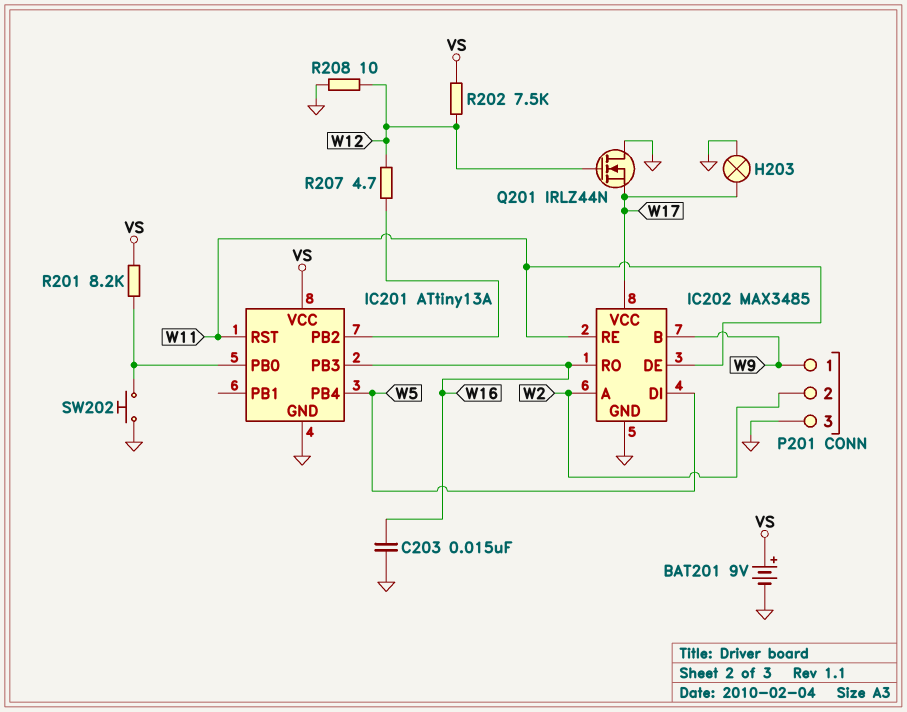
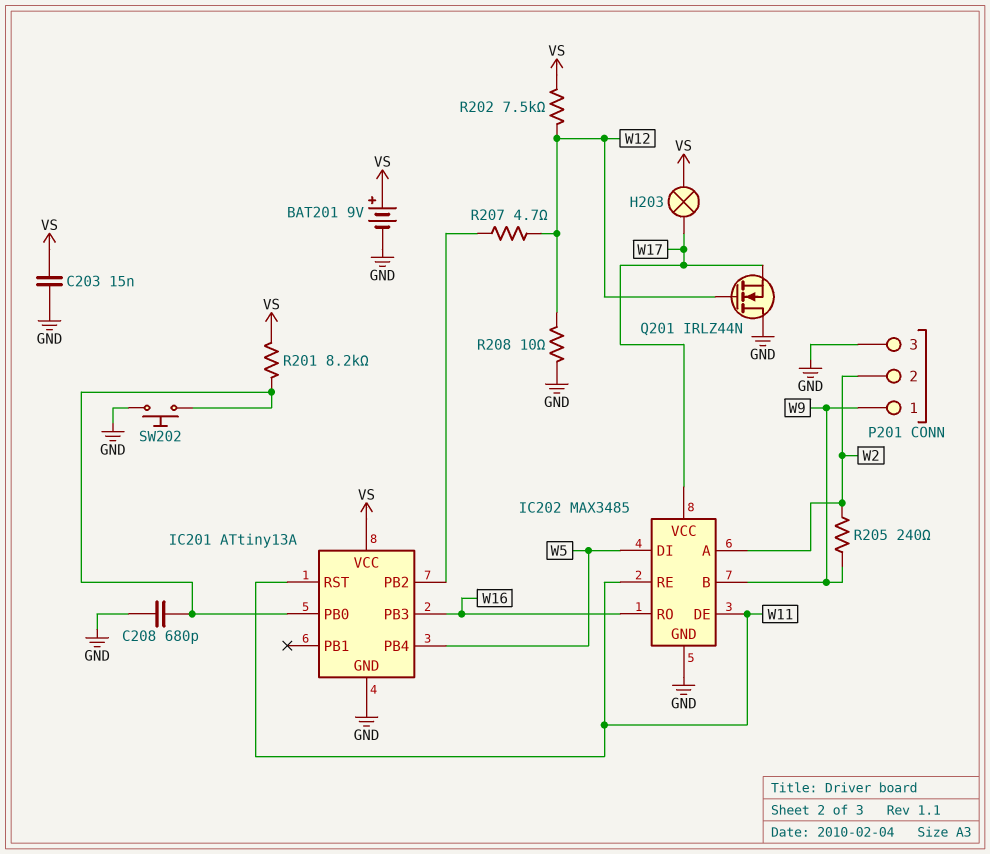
C203: 15nF (GND, W16) -> 15nF (GND, VS)
C208: none -> 680pF (GND, IC201/PB0)
H203: lamp (GND, W17) -> lamp (VS, W17)
R205: none -> 240 (W2, W9)

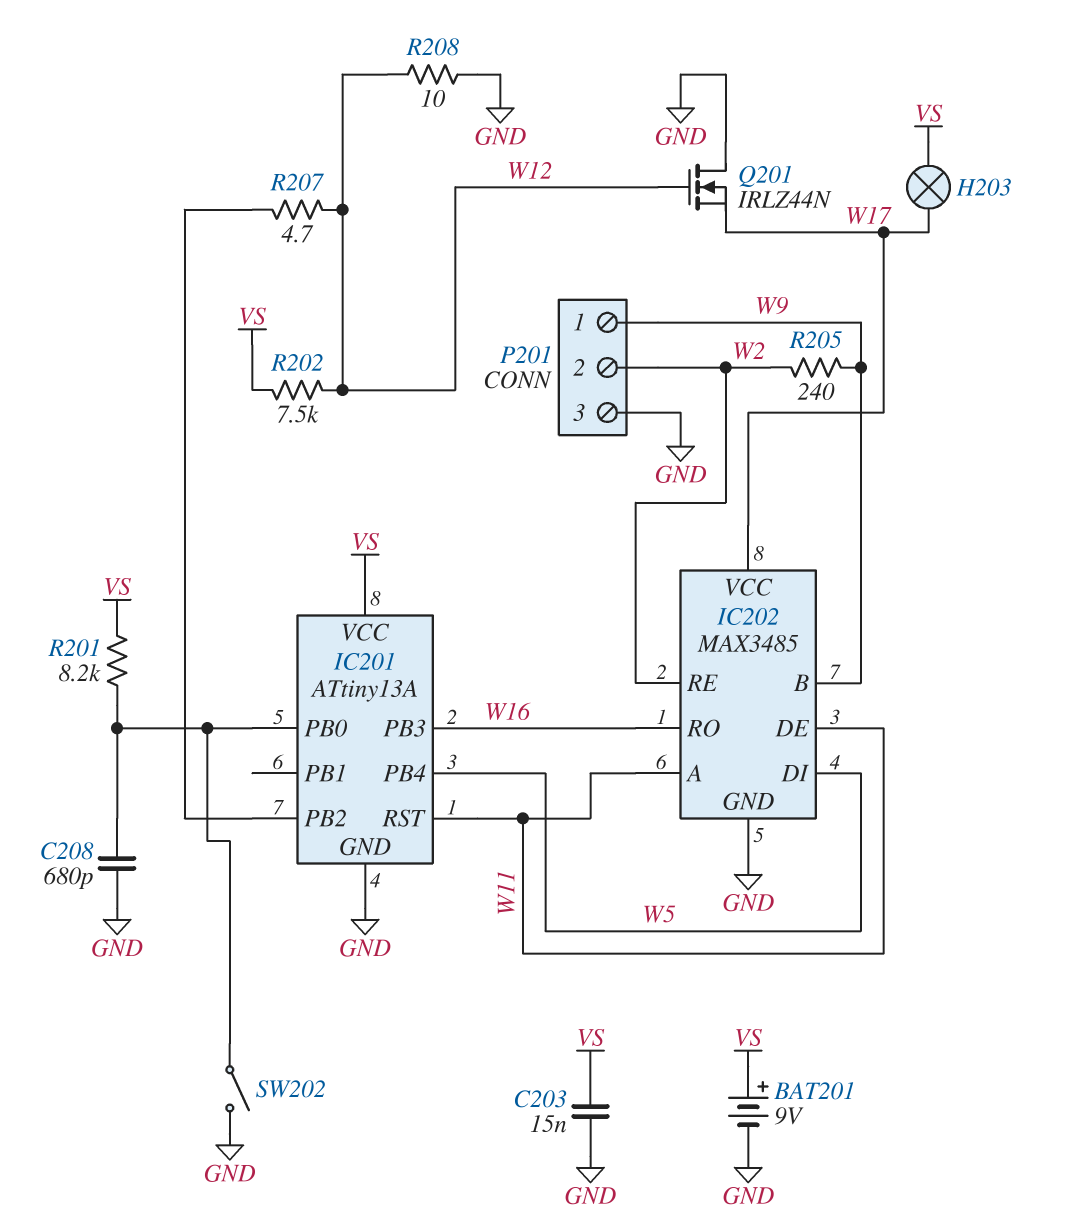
IC202 pin A: W2 -> W11
IC202 pin RE: W11 -> W2
SW202: button (GND, IC201/PB0) -> switch (GND, IC201/PB0)

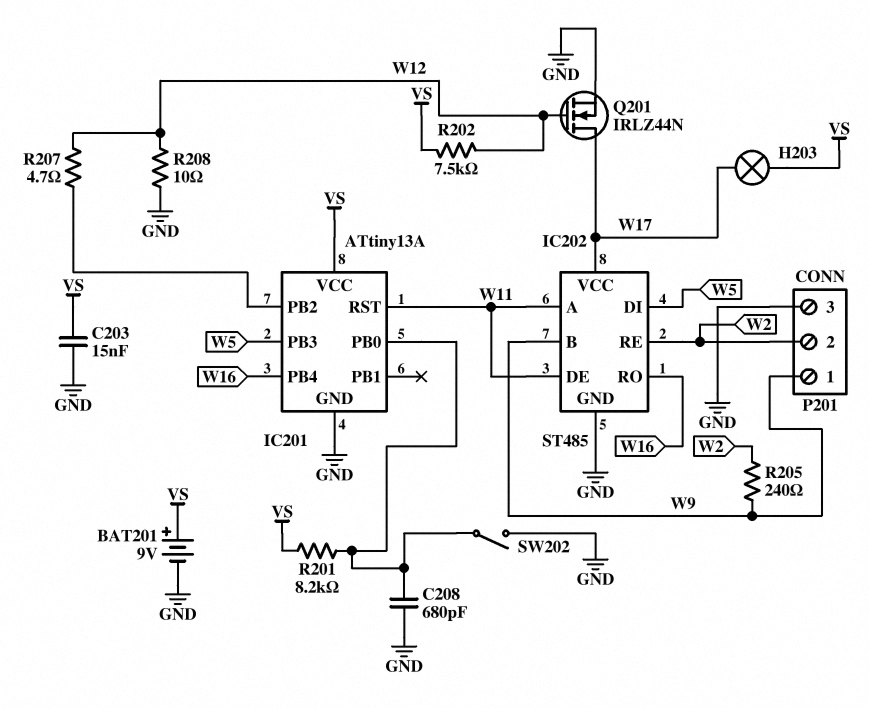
IC201 pin PB3: W16 -> W5
IC201 pin PB4: W5 -> W16
IC202: MAX3485 -> ST485
Q201: NMOS IRLZ44N (G W12, D GND, S W17) -> NMOS IRLZ44N (G W12, D W17, S GND)

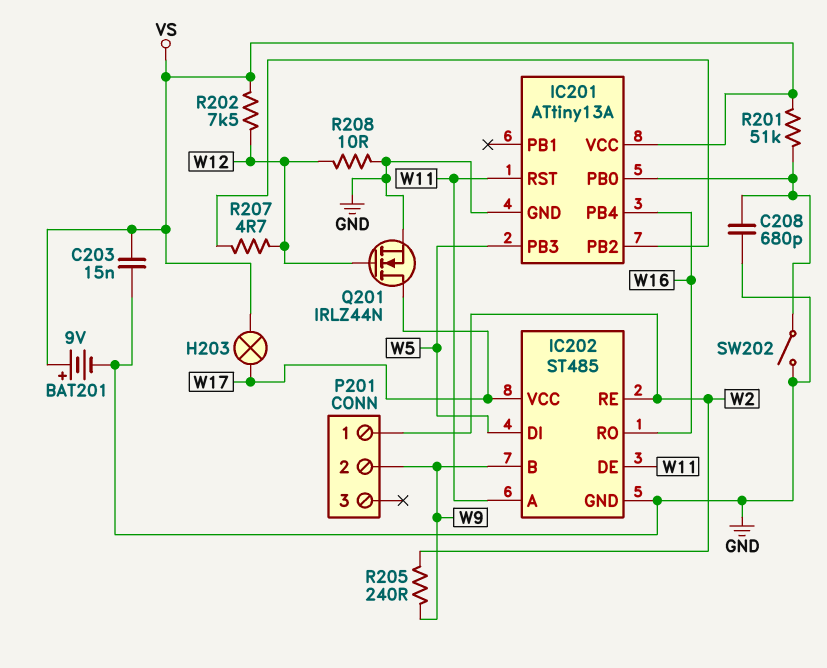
P201 pin 1: W9 -> W2
P201 pin 2: W2 -> W9
P201 pin 3: GND -> none
R201: 8.2k (IC201/PB0, VS) -> 51k (IC201/PB0, VS)

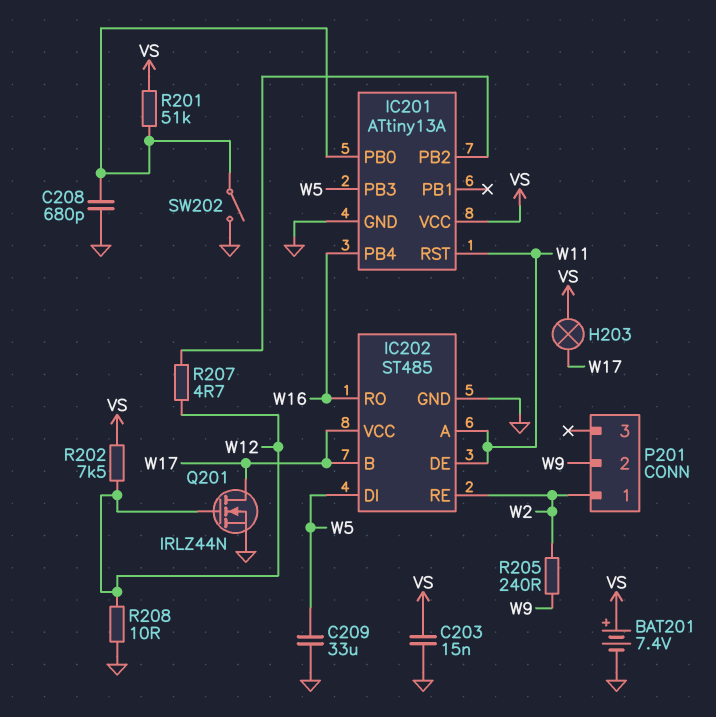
BAT201: 9V (plus VS, minus GND) -> 7.4V (plus VS, minus GND)
C209: none -> 33uF (GND, W5)
IC202 pin B: W9 -> W17

